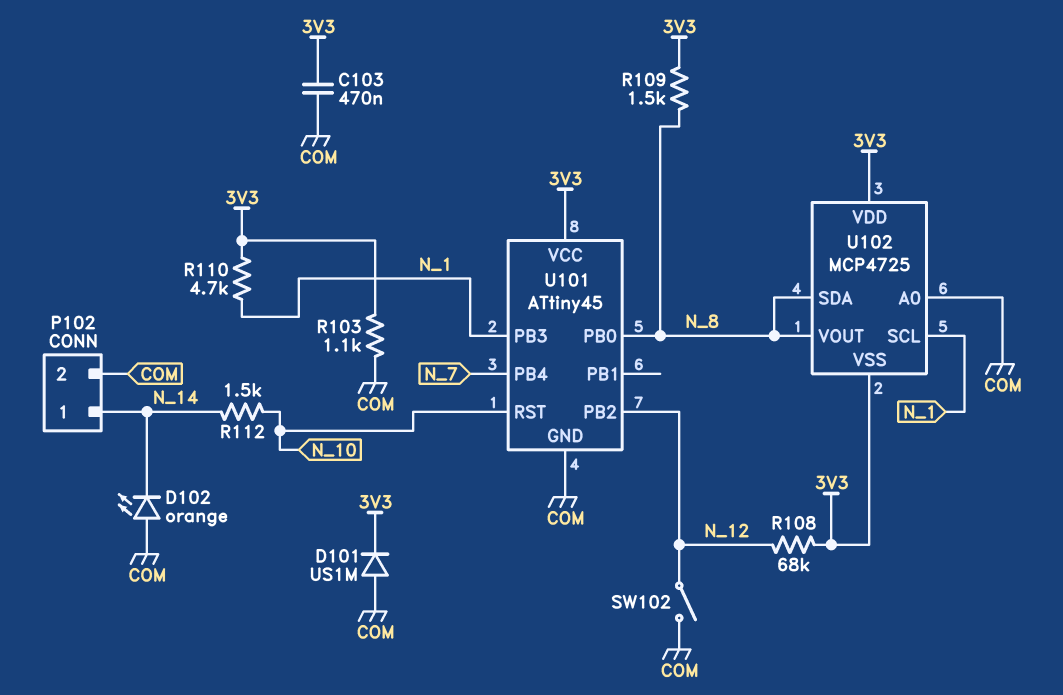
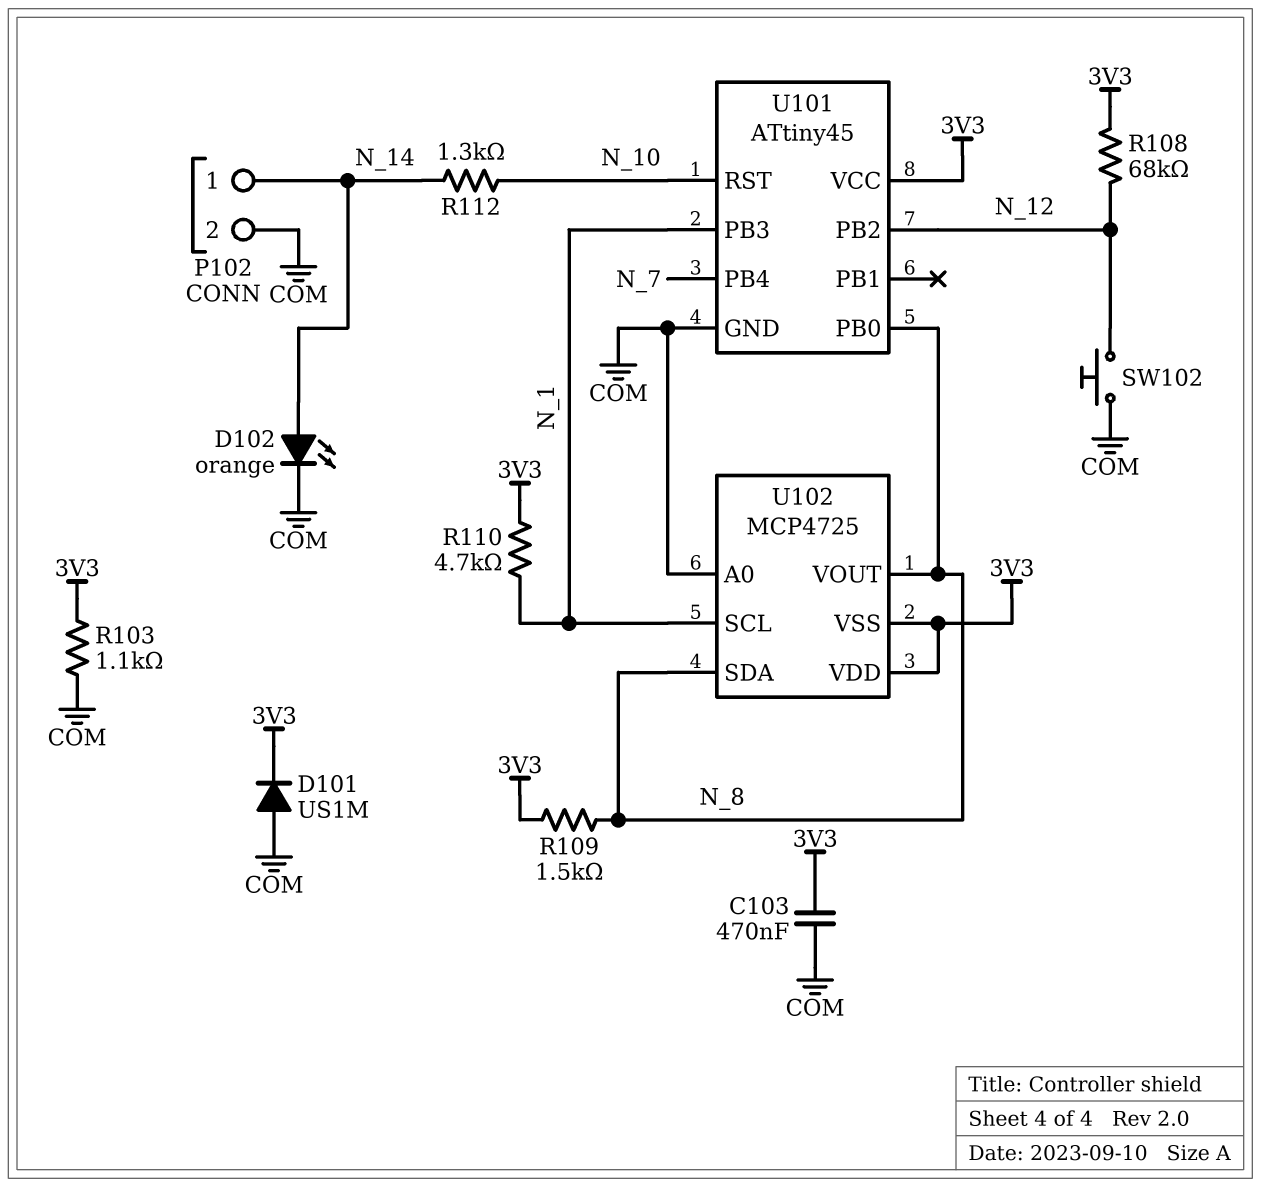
D102: LED orange (A COM, K N_14) -> LED orange (A N_14, K COM)
R112: 1.5k (N_10, N_14) -> 1.3k (N_10, N_14)
SW102: switch (COM, N_12) -> button (COM, N_12)

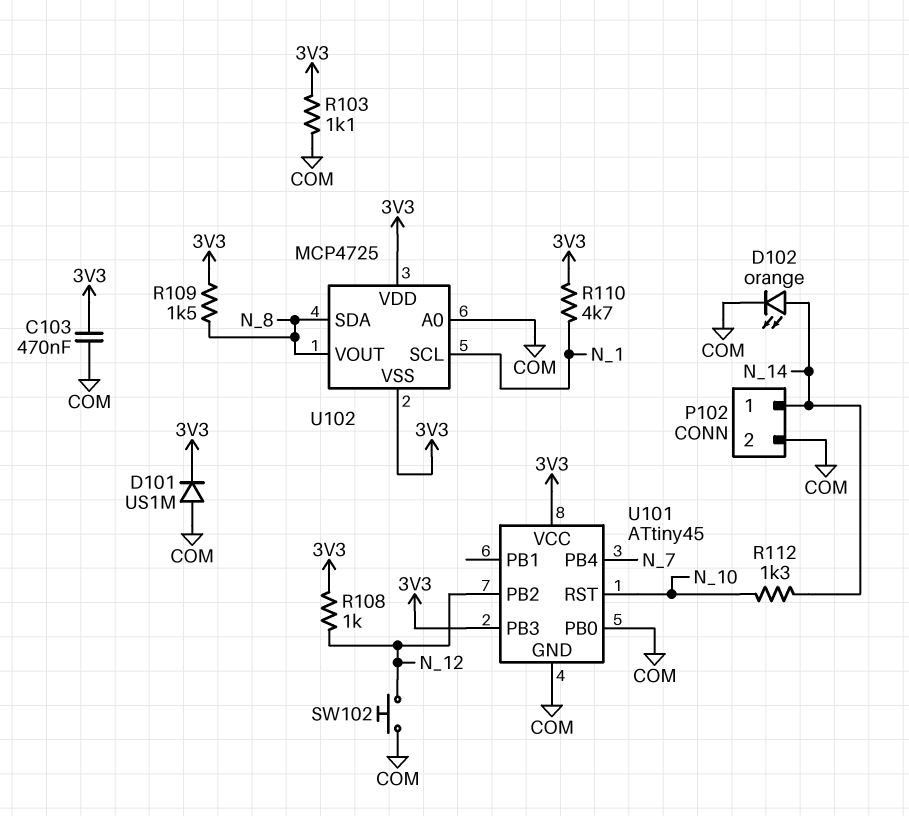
R108: 68k (3V3, N_12) -> 1k (3V3, N_12)
U101 pin PB0: N_8 -> COM
U101 pin PB3: N_1 -> 3V3

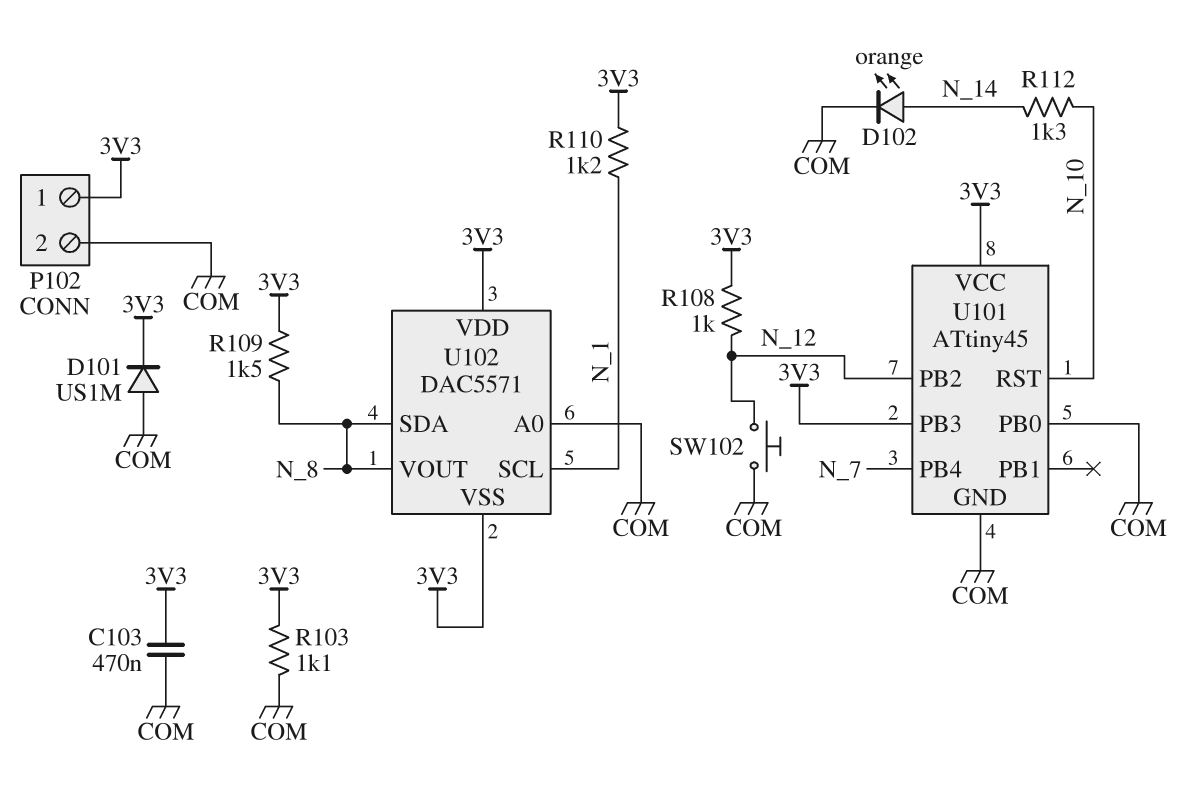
P102 pin 1: N_14 -> 3V3
R110: 4.7k (3V3, N_1) -> 1.2k (3V3, N_1)
U102: MCP4725 -> DAC5571

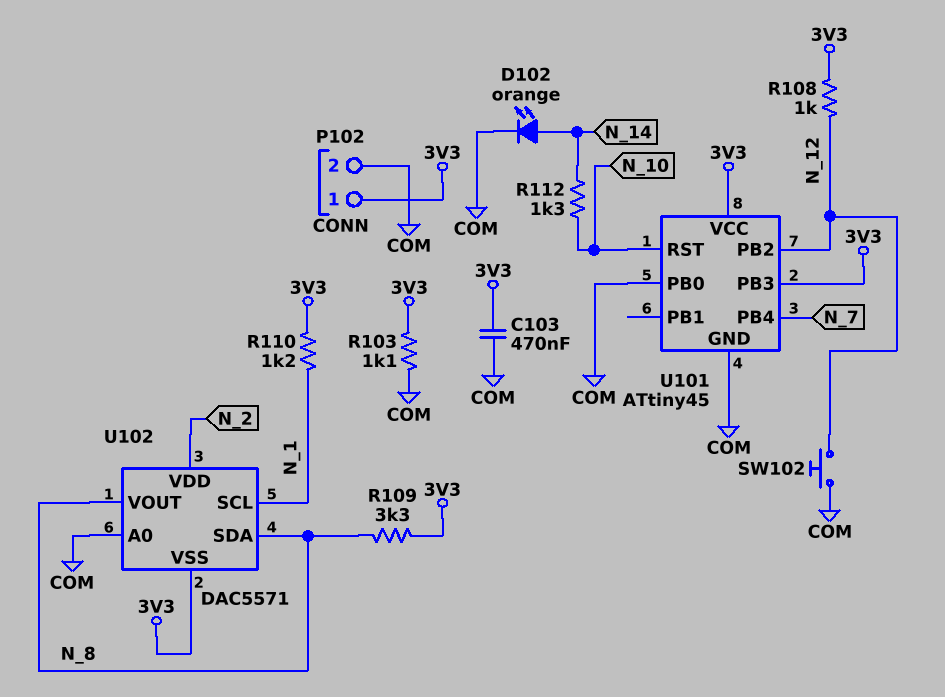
D101: diode US1M (A COM, K 3V3) -> none
R109: 1.5k (3V3, N_8) -> 3.3k (3V3, N_8)
U102 pin VDD: 3V3 -> N_2

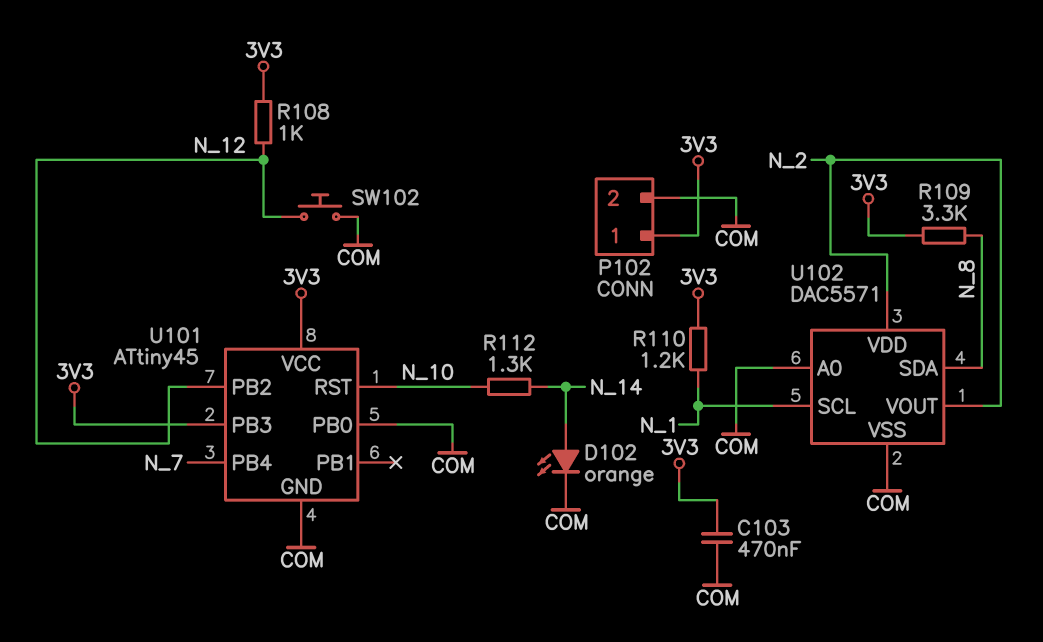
R103: 1.1k (3V3, COM) -> none
U102 pin VOUT: N_8 -> N_2
U102 pin VSS: 3V3 -> COM

